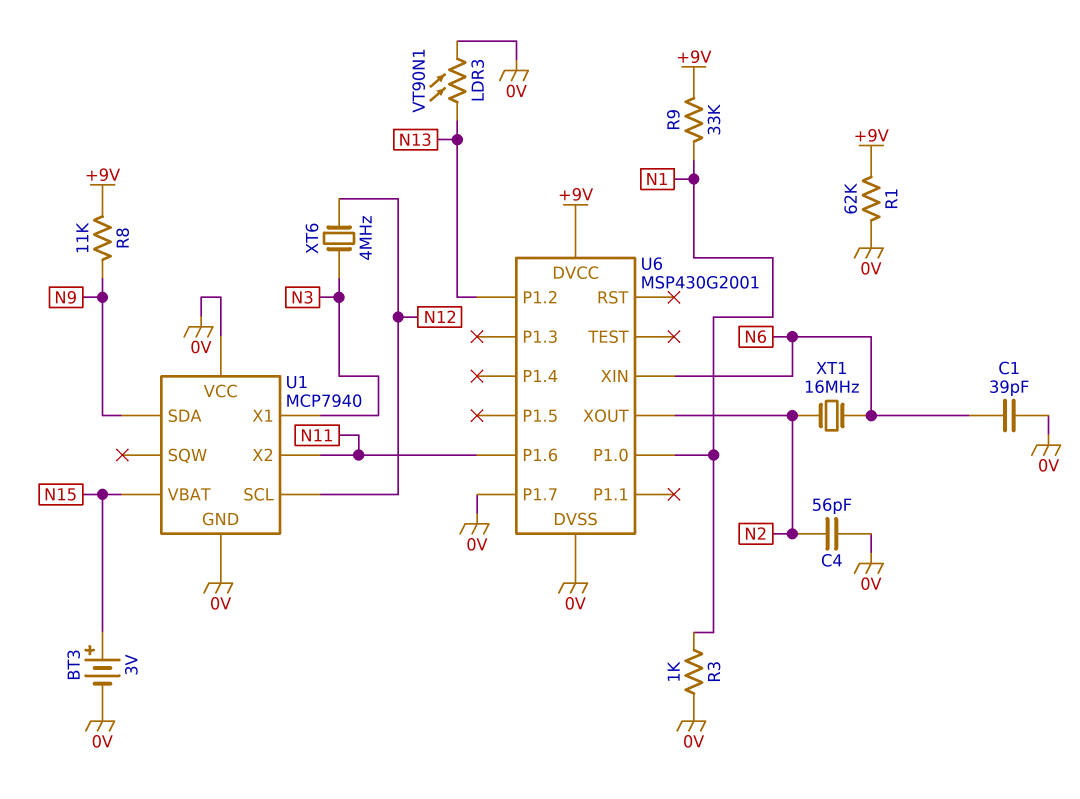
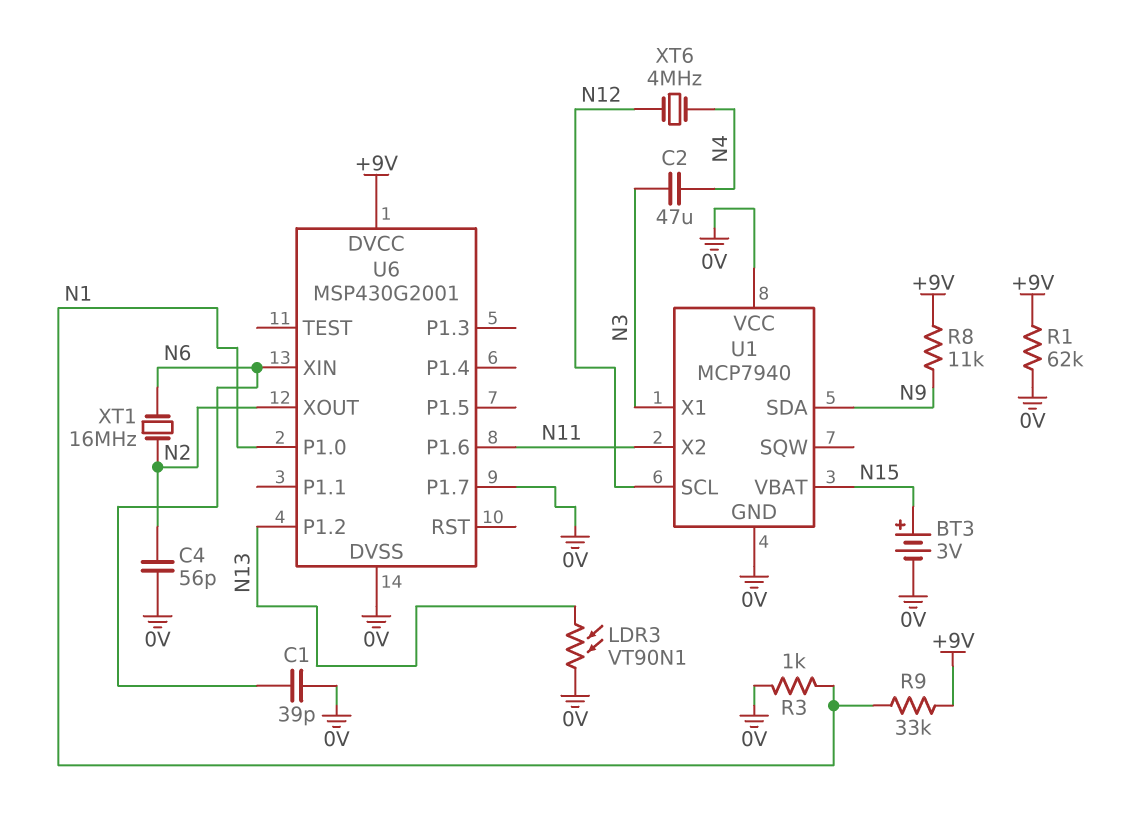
C2: none -> 47uF (N3, N4)
XT6: 4MHz (N3, N12) -> 4MHz (N4, N12)

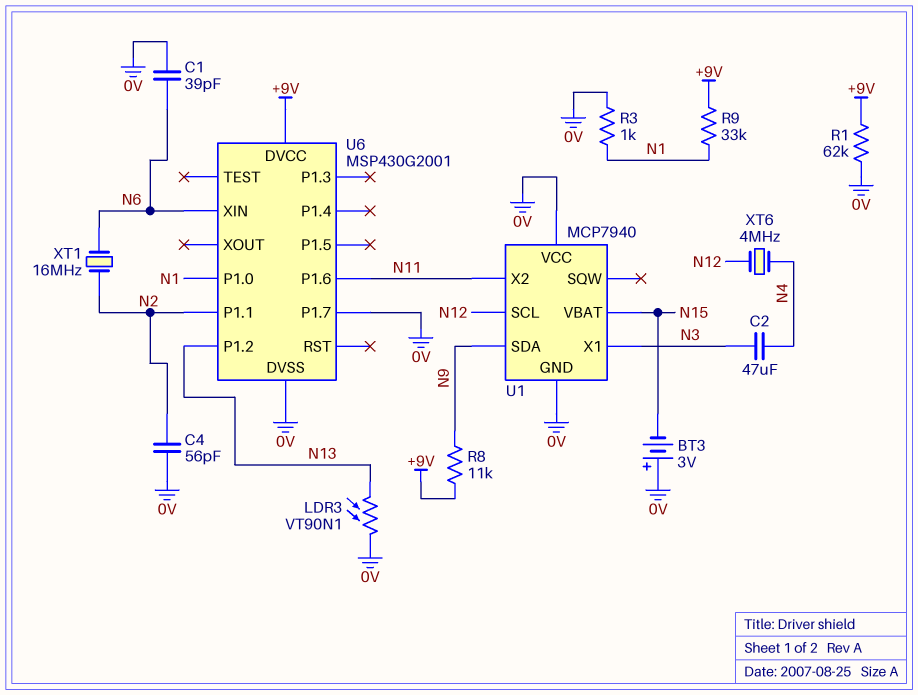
BT3: 3V (plus N15, minus 0V) -> 3V (plus 0V, minus N15)
U6 pin P1.1: none -> N2
U6 pin XOUT: N2 -> none

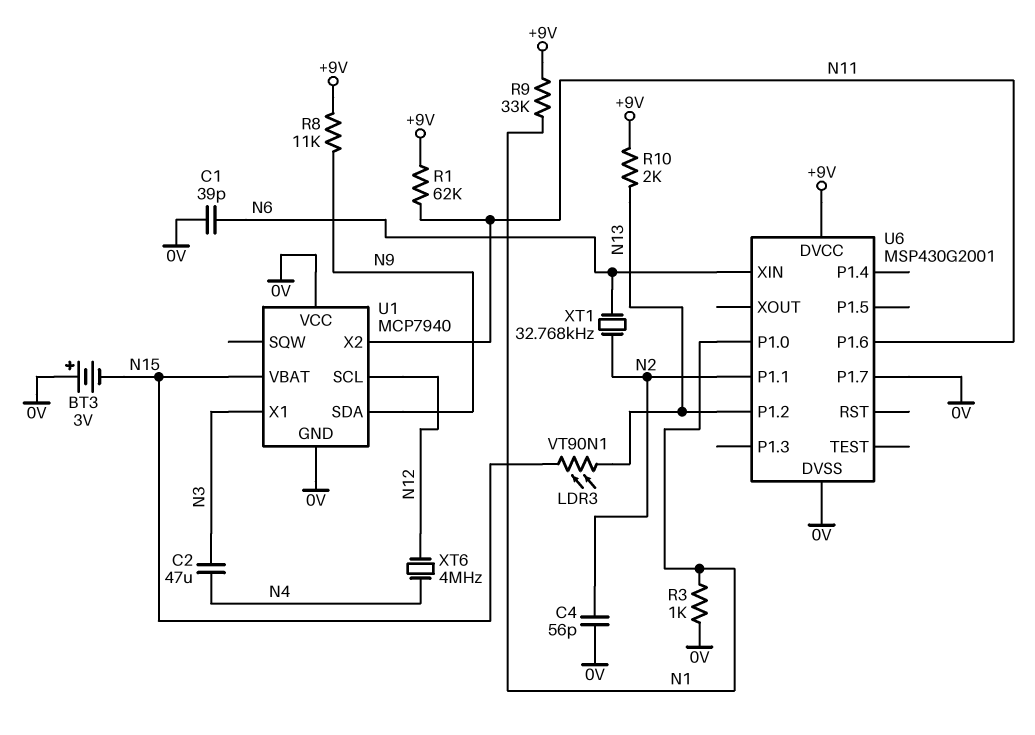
LDR3: VT90N1 (0V, N13) -> VT90N1 (N13, N15)
R1: 62k (+9V, 0V) -> 62k (+9V, N11)
R10: none -> 2k (+9V, N13)
XT1: 16MHz (N2, N6) -> 32.768kHz (N2, N6)

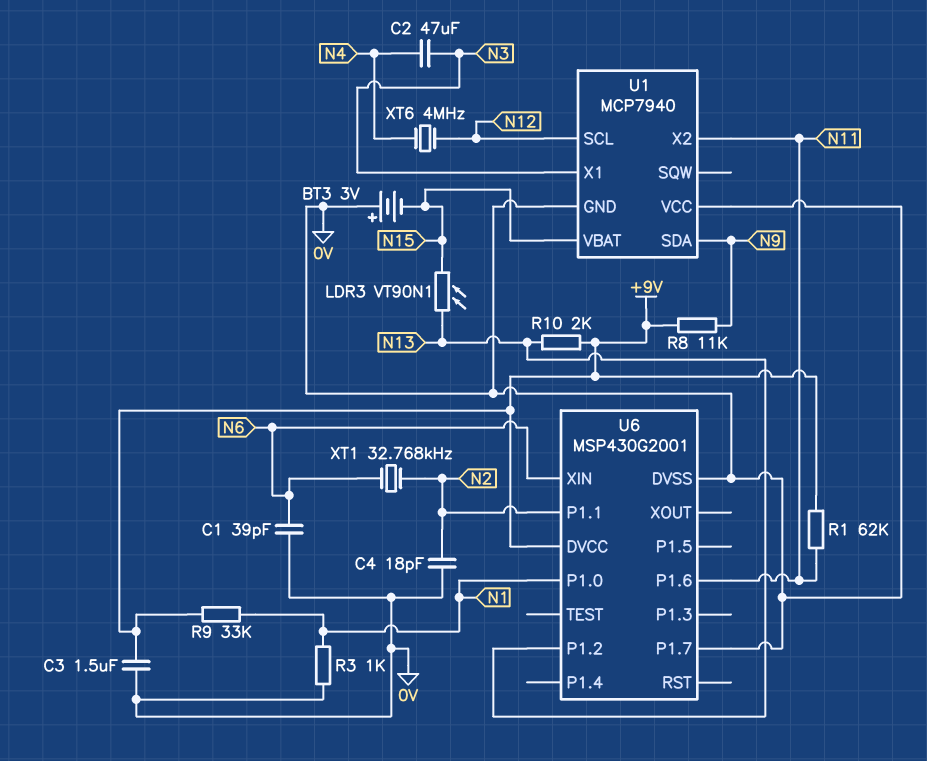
C3: none -> 1.5uF (+9V, 0V)
C4: 56pF (0V, N2) -> 18pF (0V, N2)

